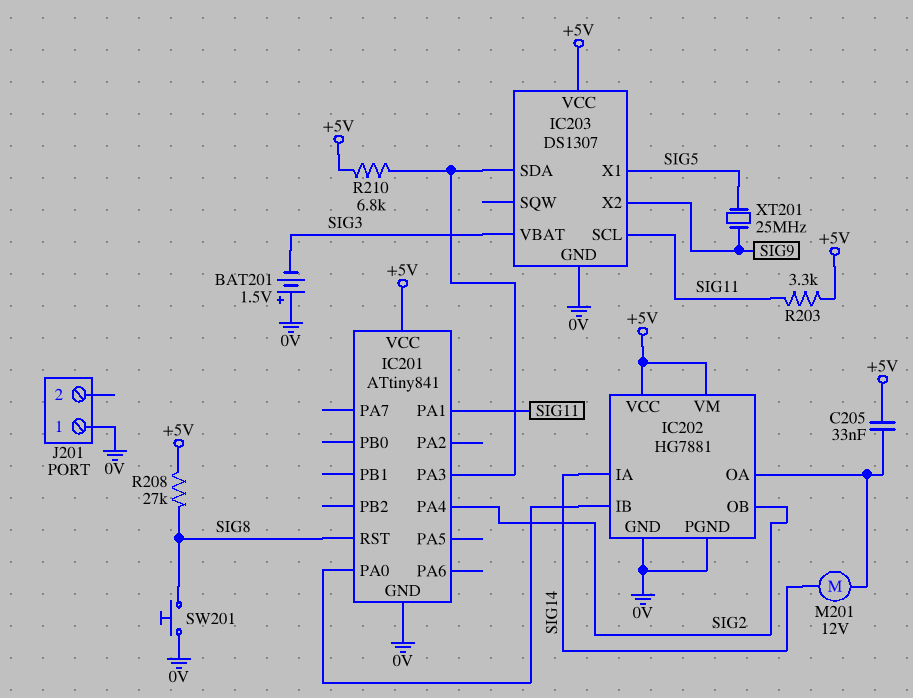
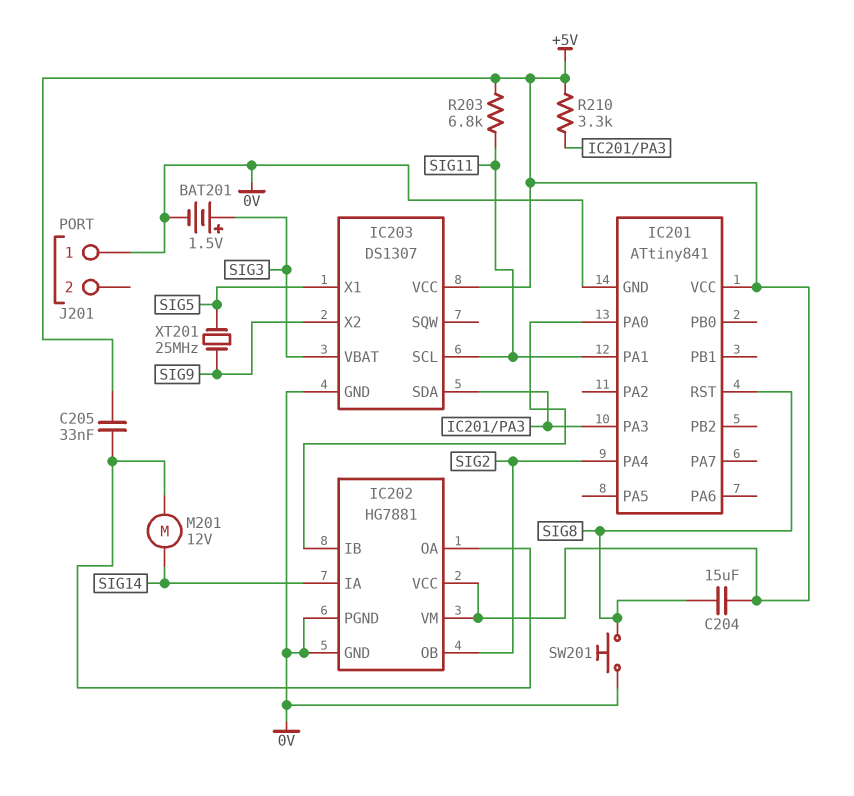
BAT201: 1.5V (plus 0V, minus SIG3) -> 1.5V (plus SIG3, minus 0V)
C204: none -> 15uF (+5V, SIG8)
R203: 3.3k (+5V, SIG11) -> 6.8k (+5V, SIG11)
R208: 27k (+5V, SIG8) -> none
R210: 6.8k (+5V, IC201/PA3) -> 3.3k (+5V, IC201/PA3)

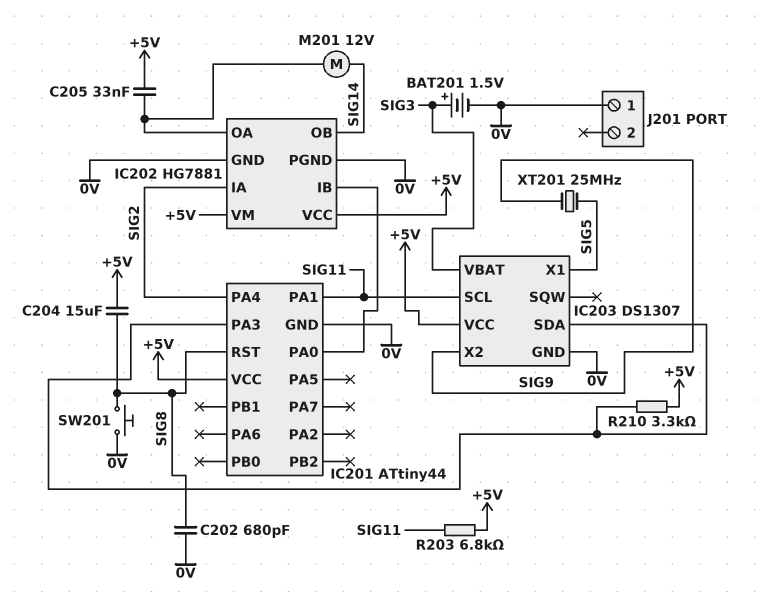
C202: none -> 680pF (0V, SIG8)
IC201: ATtiny841 -> ATtiny44
IC202 pin IA: SIG14 -> SIG2
IC202 pin OB: SIG2 -> SIG14

